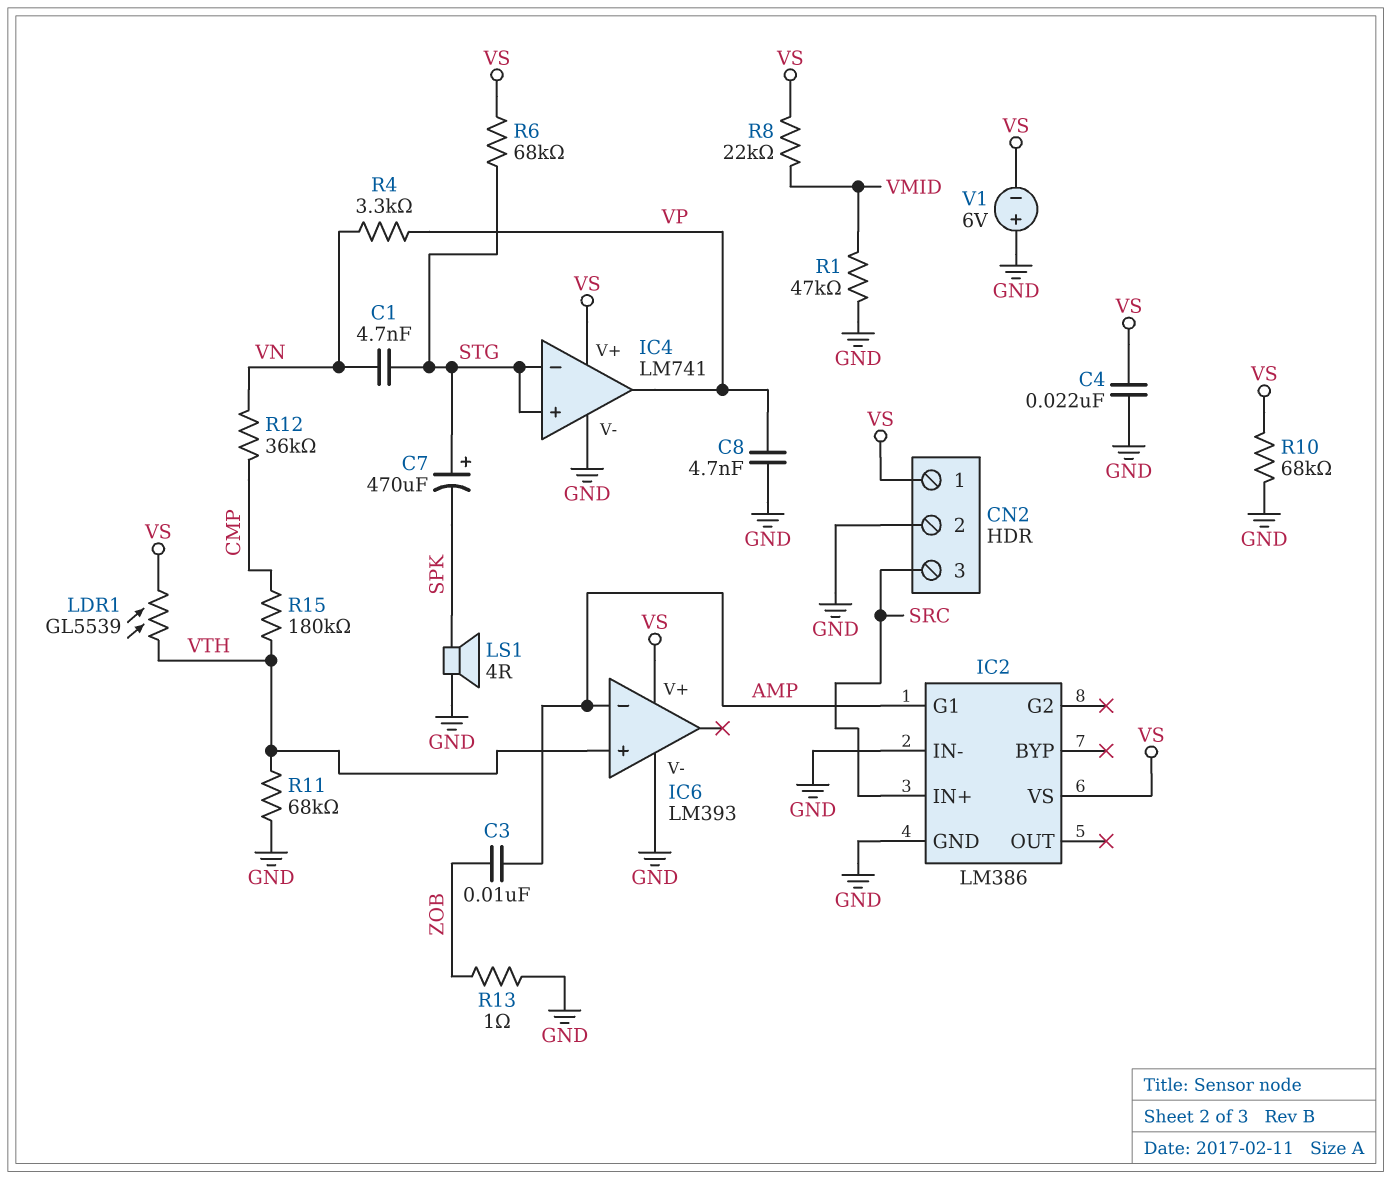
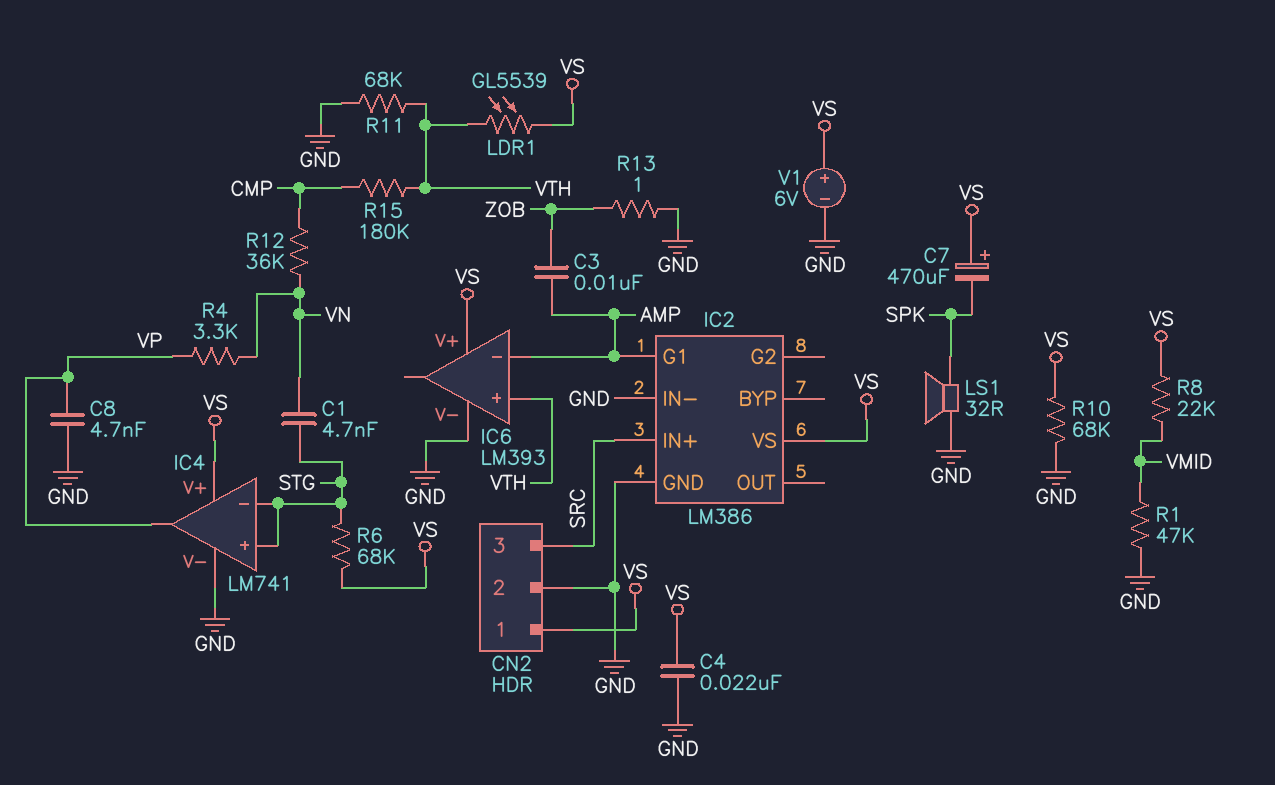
C7: 470uF (plus STG, minus SPK) -> 470uF (plus VS, minus SPK)
LS1: speaker 4R (GND, SPK) -> speaker 32R (GND, SPK)
V1: 6V (plus GND, minus VS) -> 6V (plus VS, minus GND)

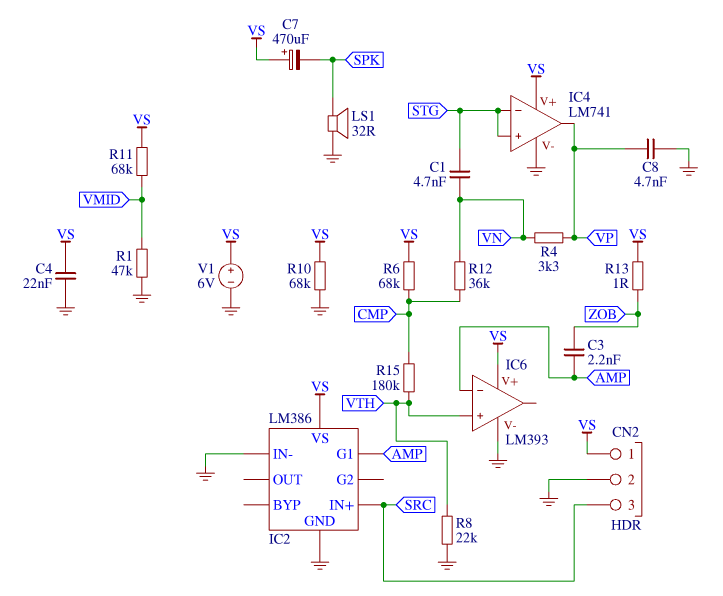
C3: 10nF (AMP, ZOB) -> 2.2nF (AMP, ZOB)
LDR1: GL5539 (VS, VTH) -> none
R6: 68k (STG, VS) -> 68k (CMP, VS)
R8: 22k (VMID, VS) -> 22k (GND, VTH)
R11: 68k (GND, VTH) -> 68k (VMID, VS)
R13: 1 (GND, ZOB) -> 1 (VS, ZOB)

